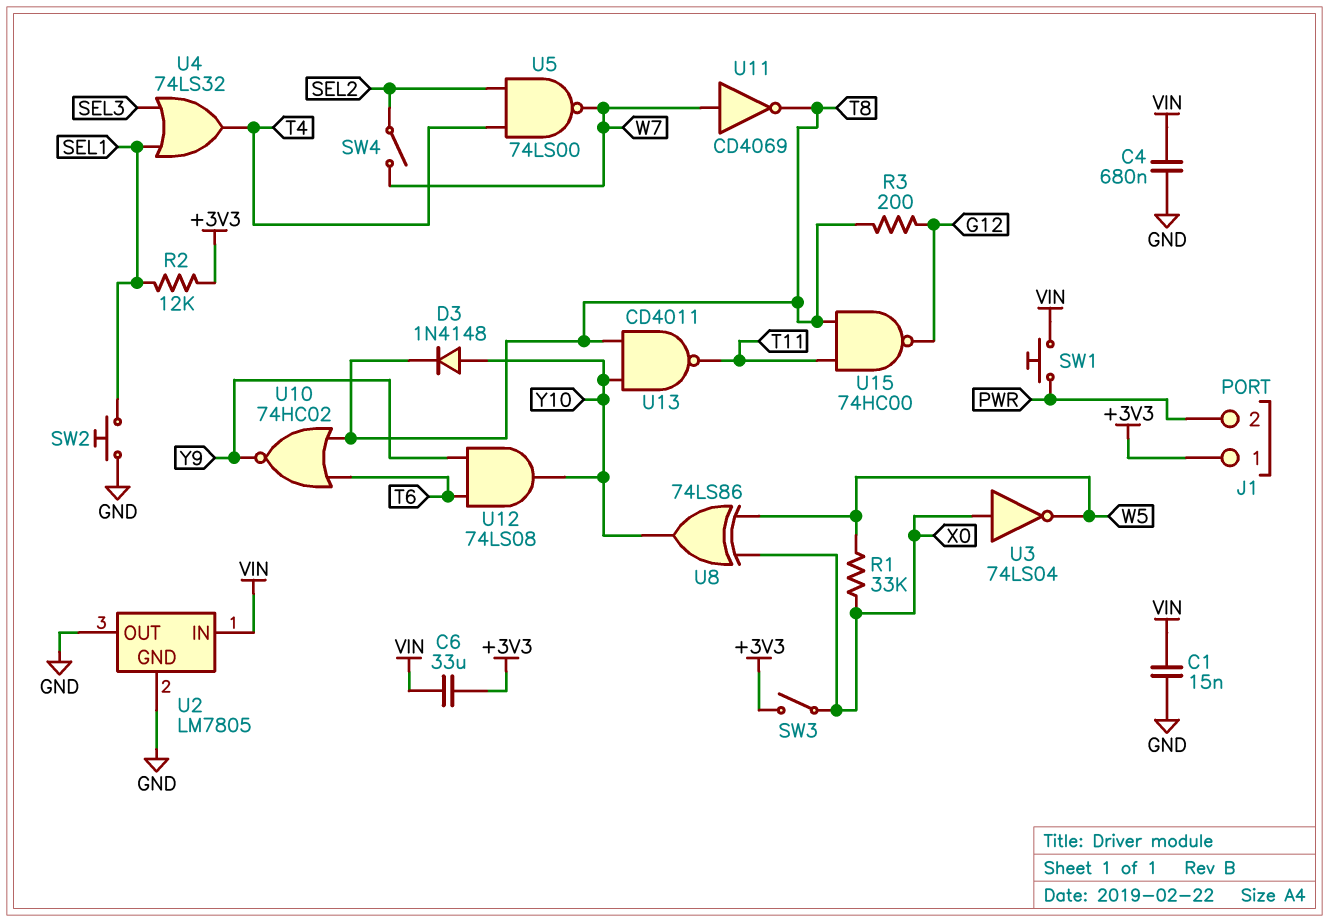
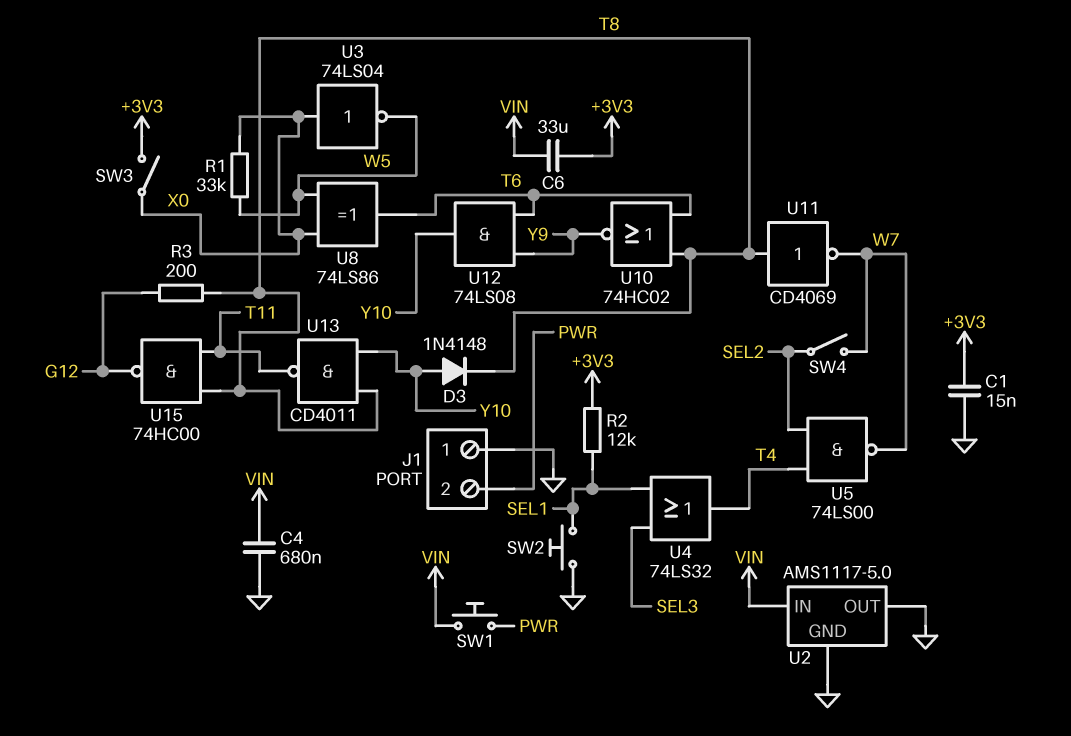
C1: 15nF (GND, VIN) -> 15nF (+3V3, GND)
J1 pin 1: +3V3 -> GND
U2: LM7805 -> AMS1117-5.0
U8: XOR 74LS86 (in W5, in X0, out Y10) -> XOR 74LS86 (in W5, in X0, out T6)
U11: NOT CD4069 (in W7, out T8) -> NOT CD4069 (in T8, out W7)

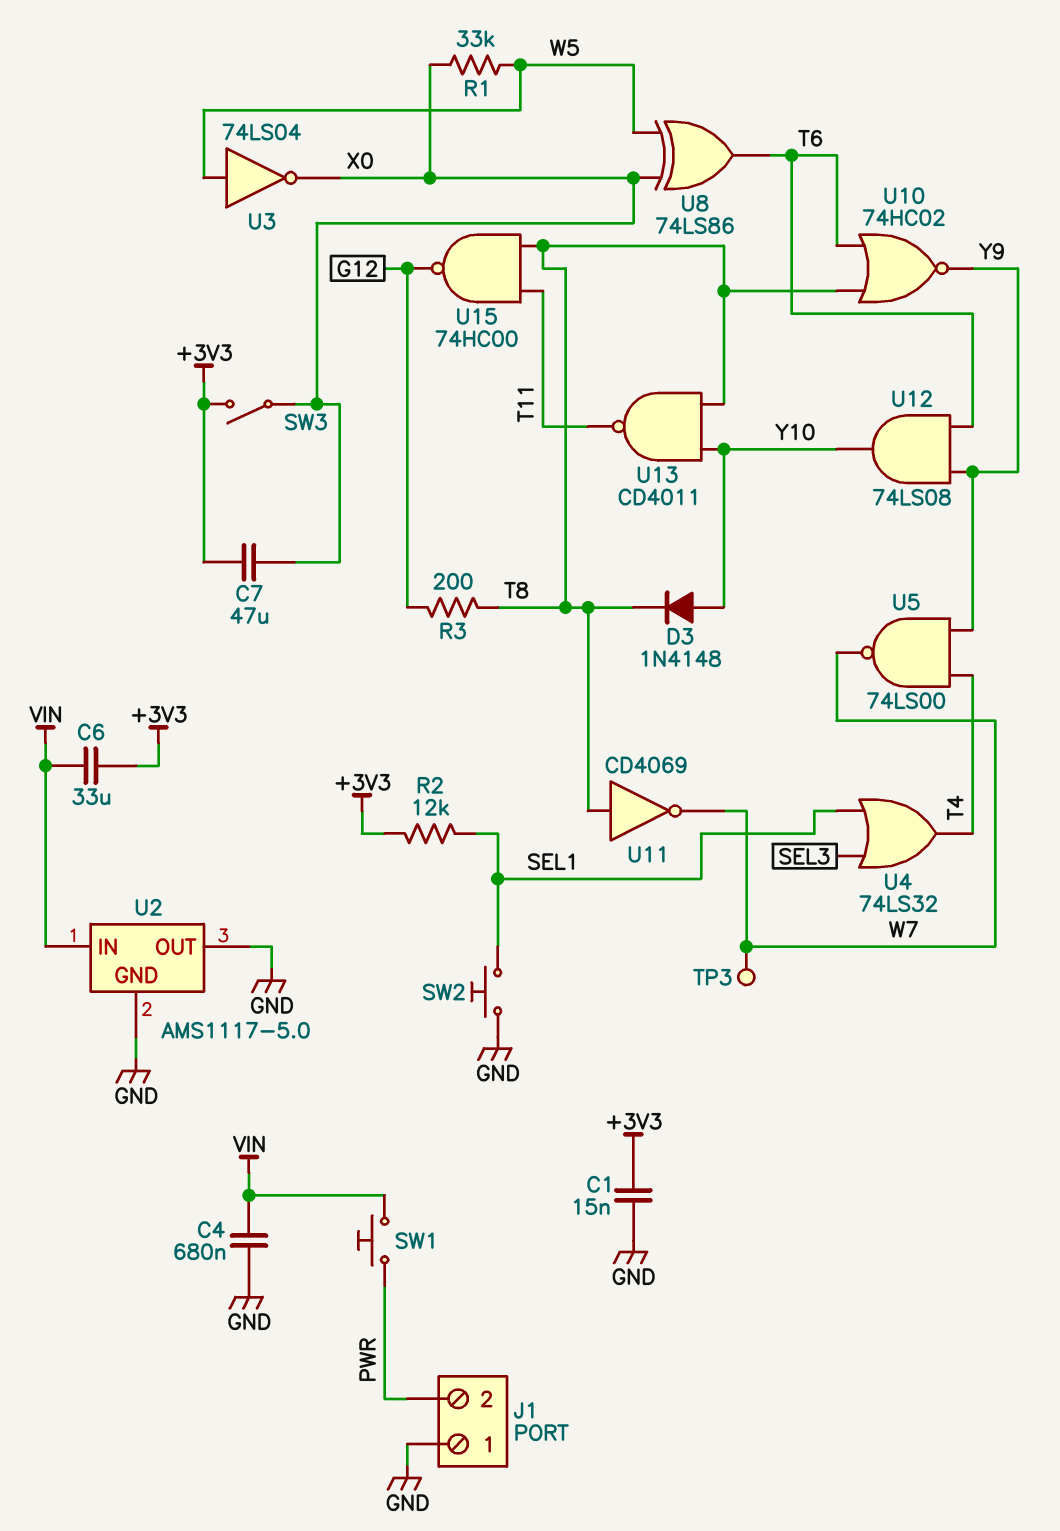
C7: none -> 47uF (+3V3, X0)
SW4: switch (SEL2, W7) -> none
TP3: none -> test point (W7)
U3: NOT 74LS04 (in X0, out W5) -> NOT 74LS04 (in W5, out X0)
U5: NAND 74LS00 (in SEL2, in T4, out W7) -> NAND 74LS00 (in T4, in Y9, out W7)

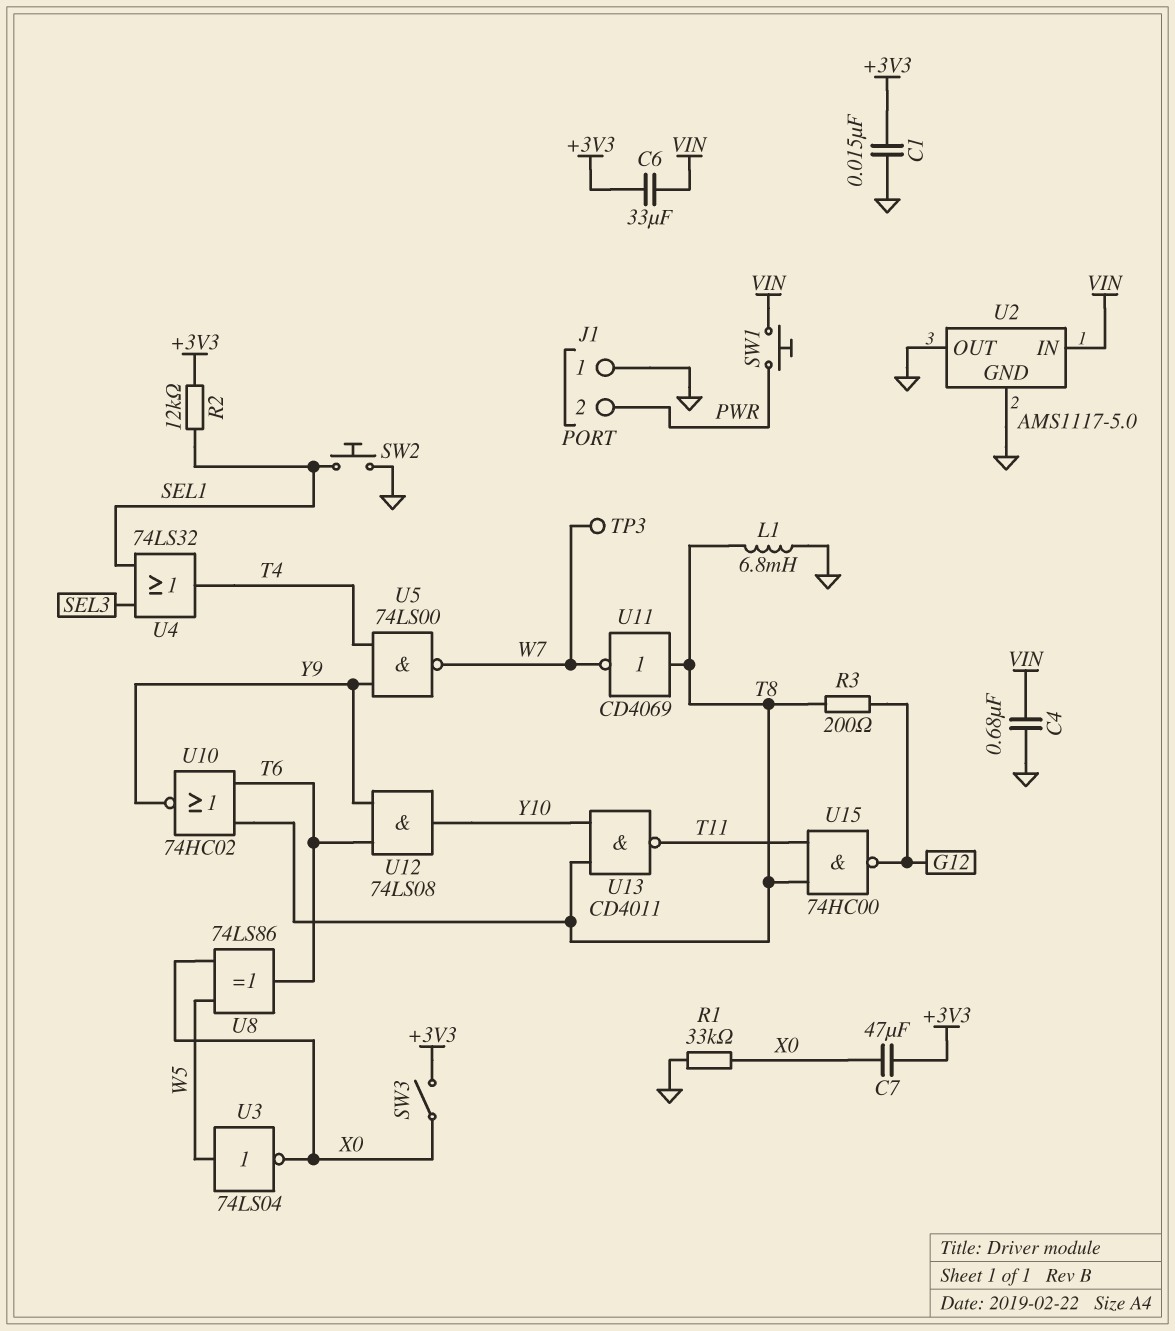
D3: diode 1N4148 (A Y10, K T8) -> none
L1: none -> 6.8mH (GND, T8)
R1: 33k (W5, X0) -> 33k (GND, X0)

